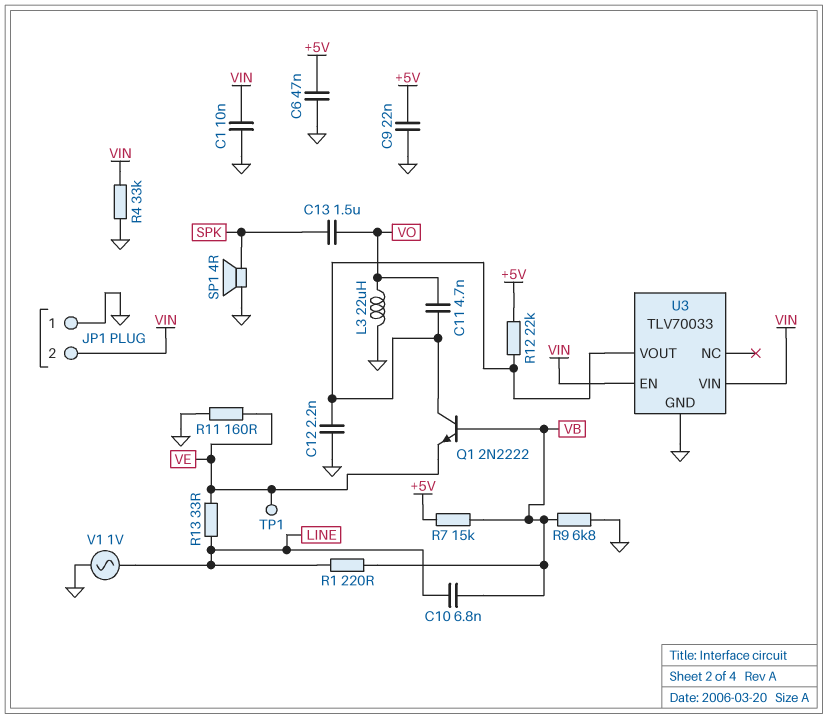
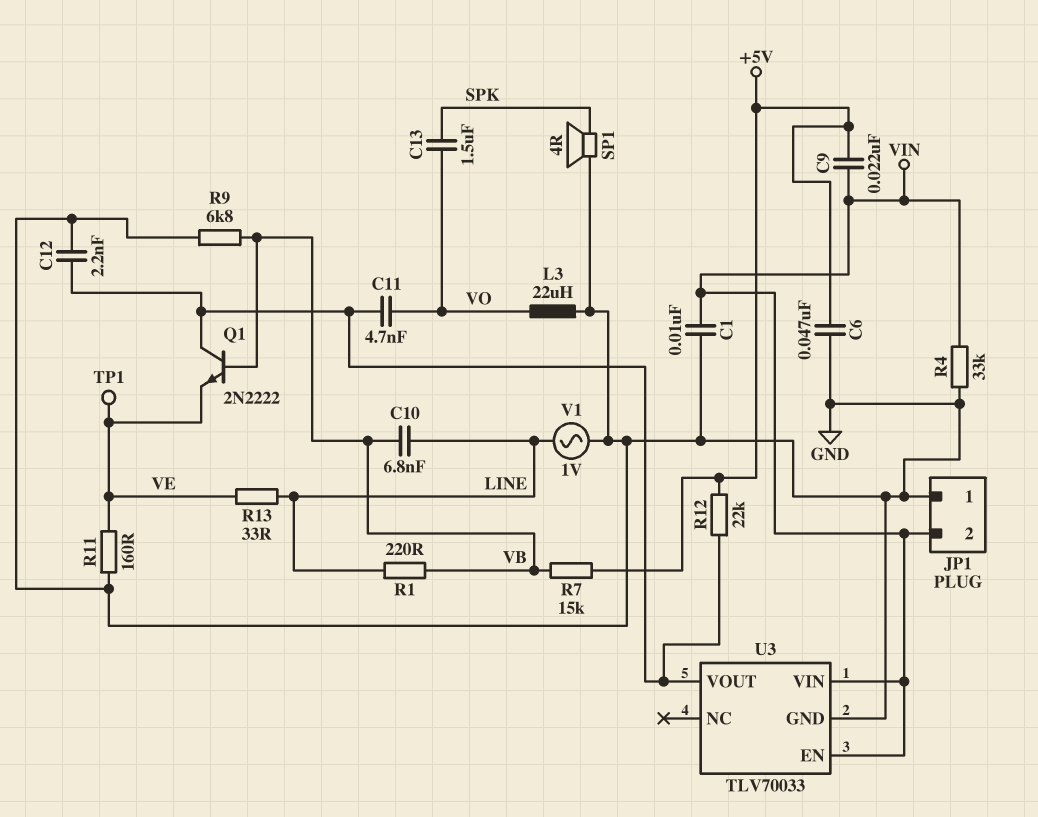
C9: 22nF (+5V, GND) -> 22nF (+5V, VIN)

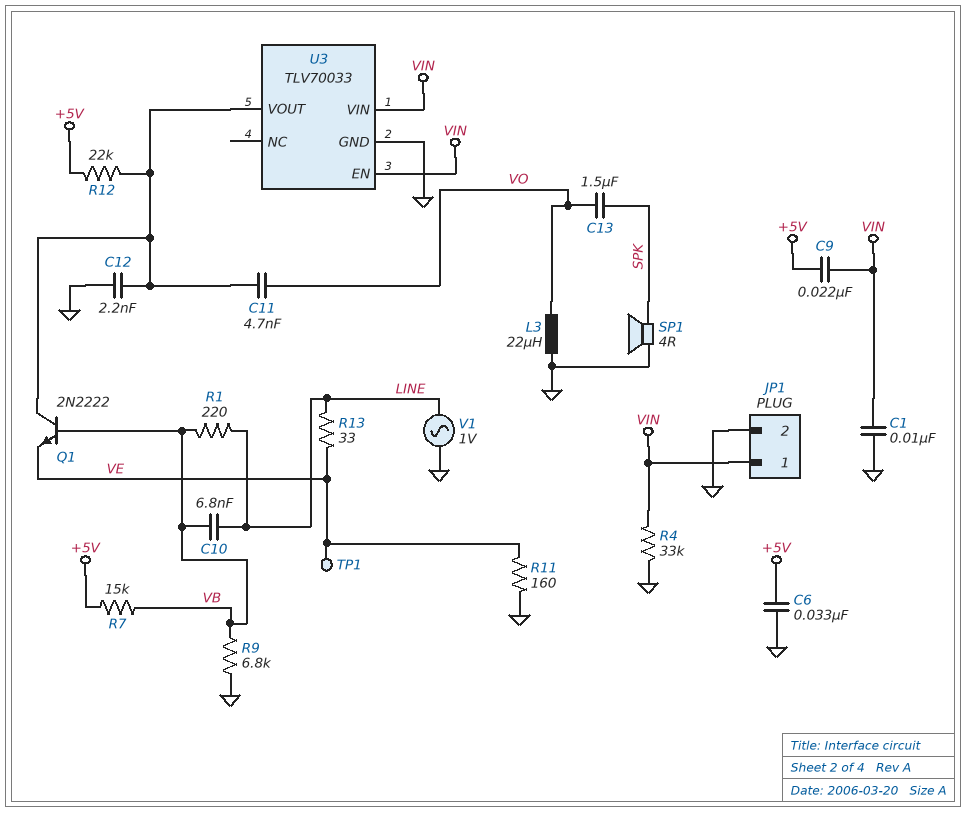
C6: 47nF (+5V, GND) -> 33nF (+5V, GND)
JP1 pin 1: GND -> VIN
JP1 pin 2: VIN -> GND

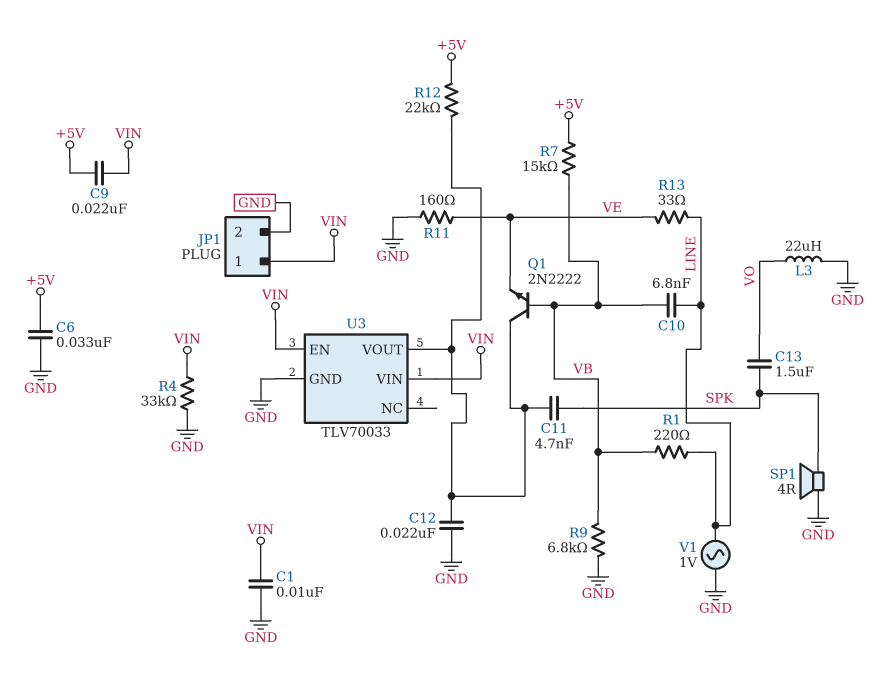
C11: 4.7nF (U3/VOUT, VO) -> 4.7nF (SPK, U3/VOUT)
C12: 2.2nF (GND, U3/VOUT) -> 22nF (GND, U3/VOUT)
TP1: test point (VE) -> none

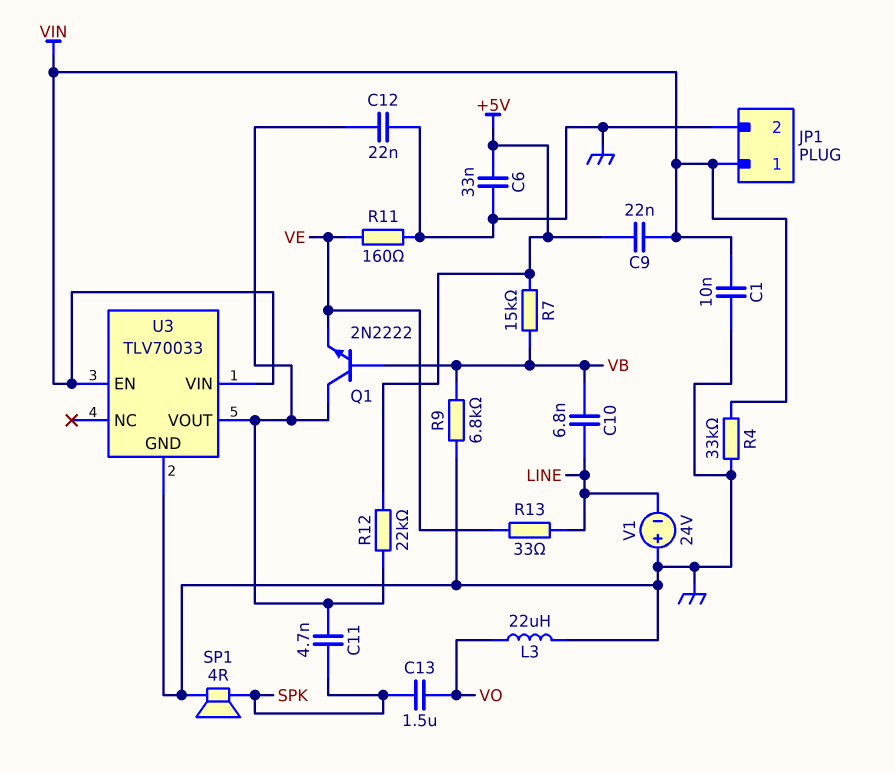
R1: 220 (LINE, VB) -> none
V1: AC 1V (GND, LINE) -> 24V (plus GND, minus LINE)

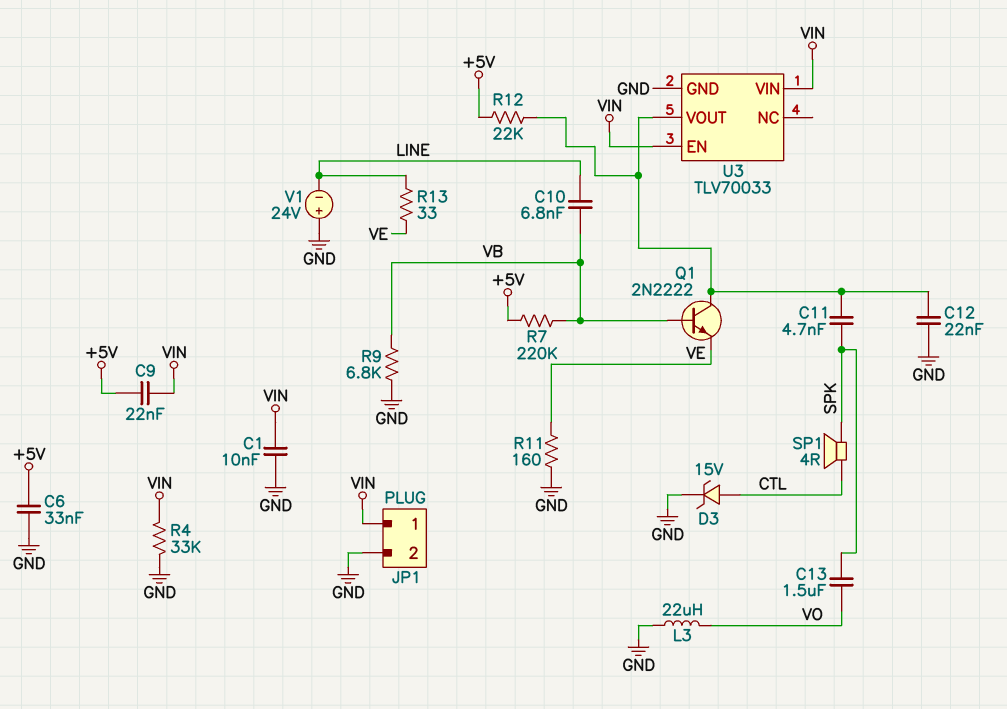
D3: none -> zener 15V (A CTL, K GND)
R7: 15k (+5V, VB) -> 220k (+5V, VB)
SP1: speaker 4R (GND, SPK) -> speaker 4R (CTL, SPK)

